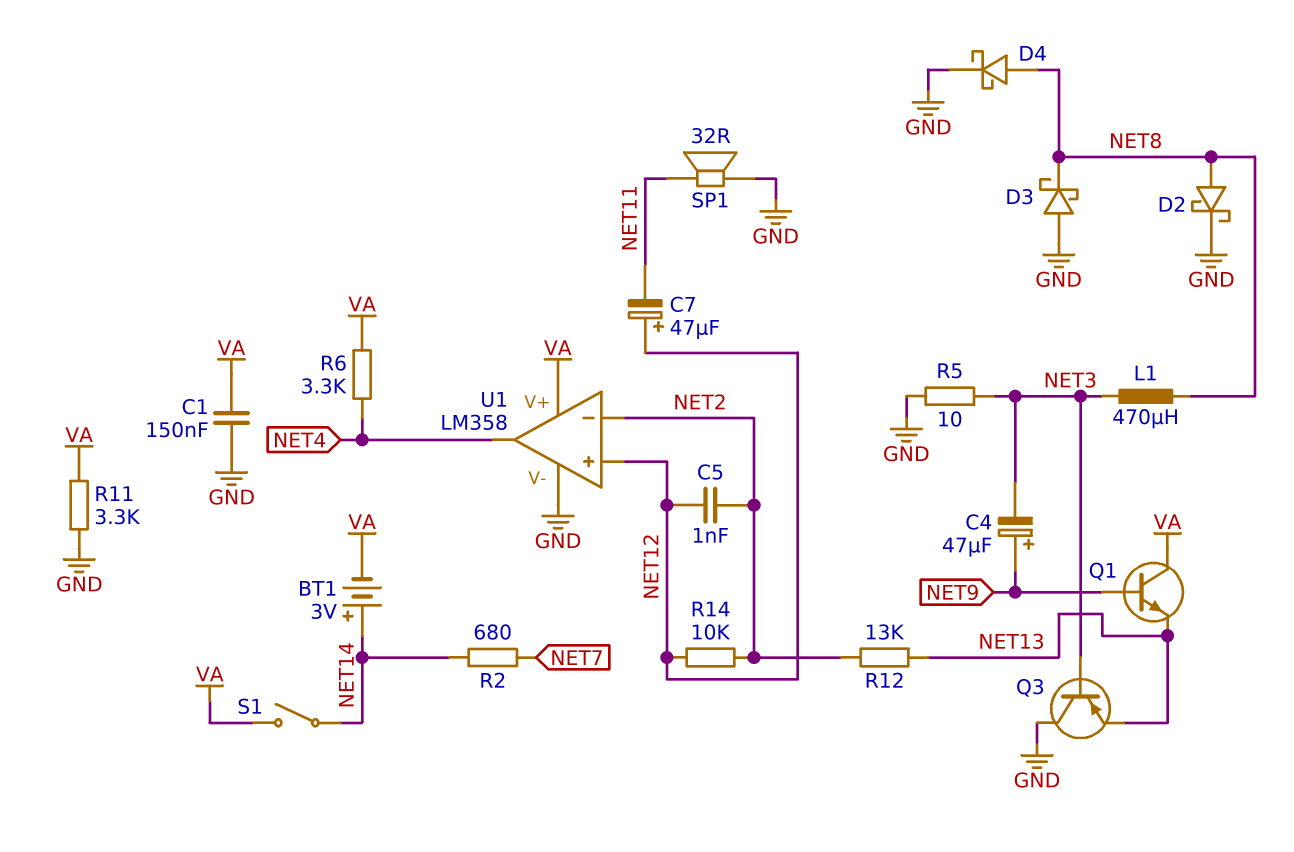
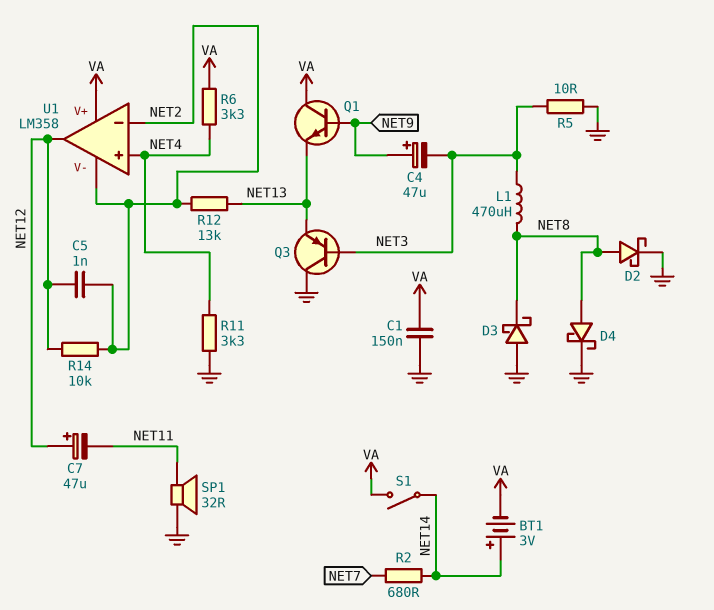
R11: 3.3k (GND, VA) -> 3.3k (GND, NET4)
U1 pin V-: GND -> NET2
U1 pin in+: NET12 -> NET4
U1 pin out: NET4 -> NET12

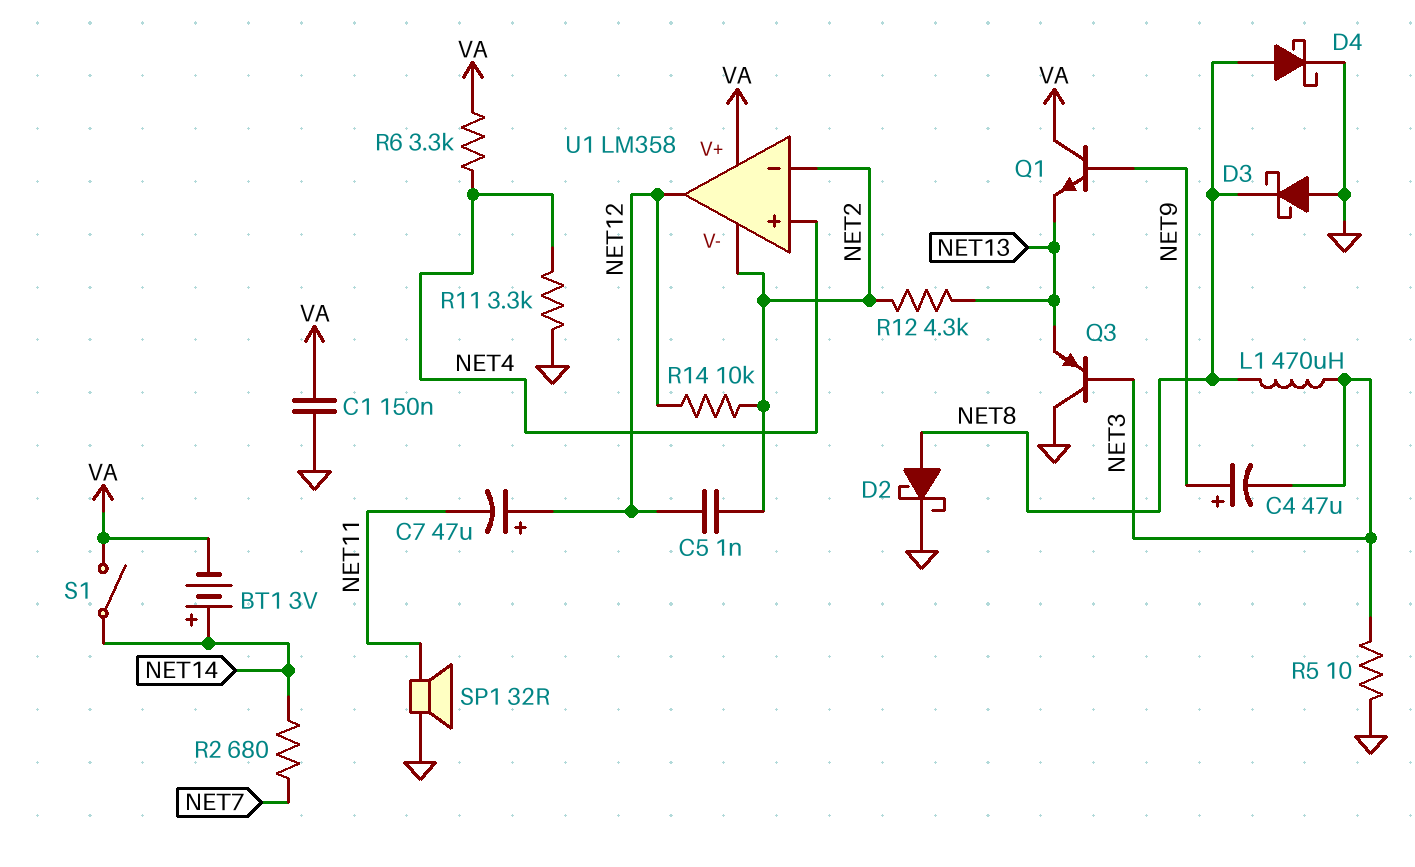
R12: 13k (NET2, NET13) -> 4.3k (NET2, NET13)

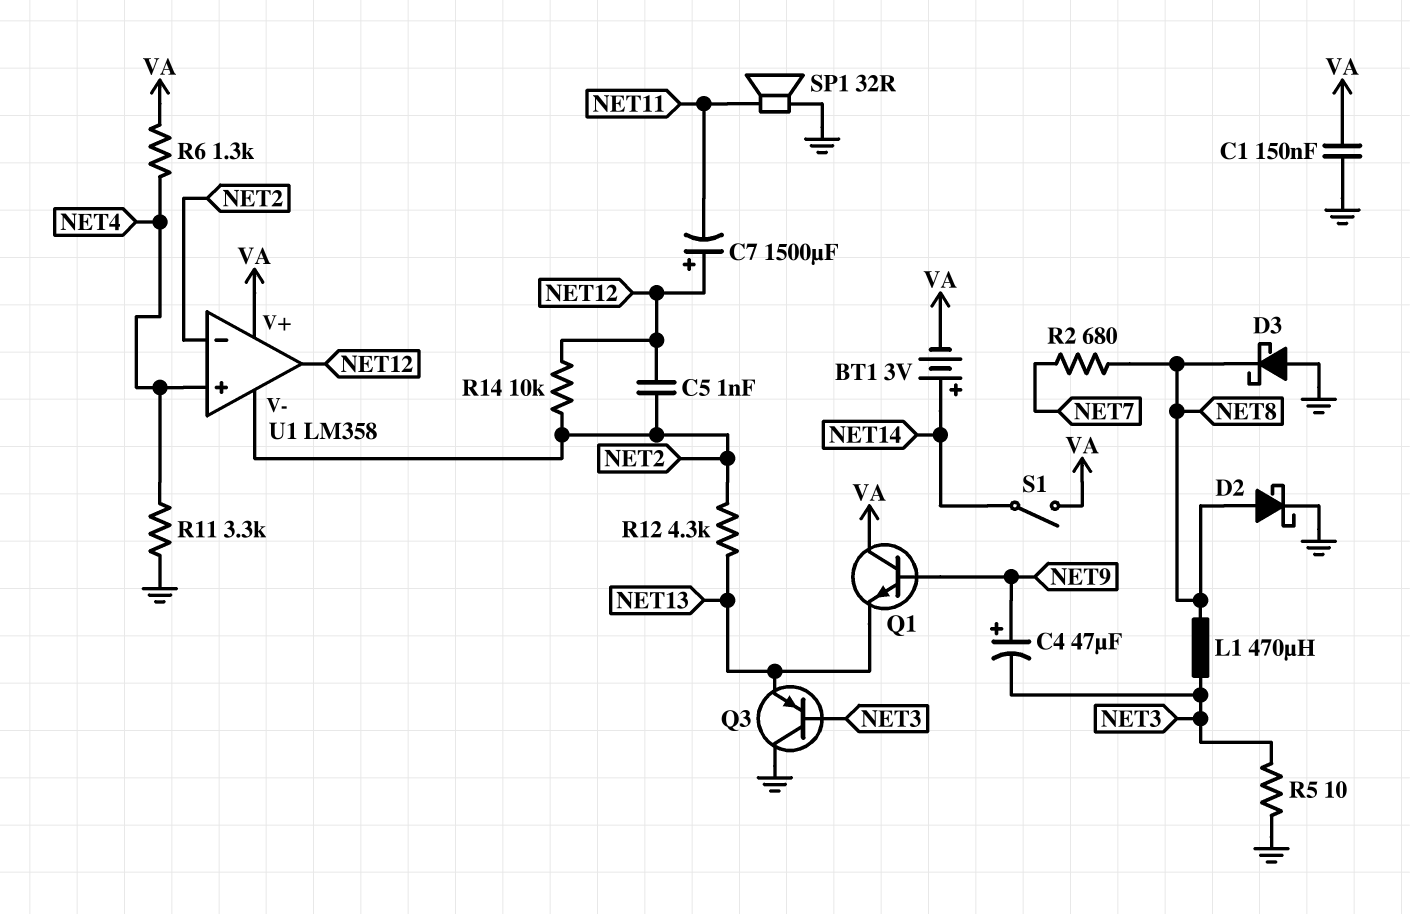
C7: 47uF (plus NET12, minus NET11) -> 1500uF (plus NET12, minus NET11)
D4: schottky (A NET8, K GND) -> none
R2: 680 (NET7, NET14) -> 680 (NET7, NET8)
R6: 3.3k (NET4, VA) -> 1.3k (NET4, VA)

